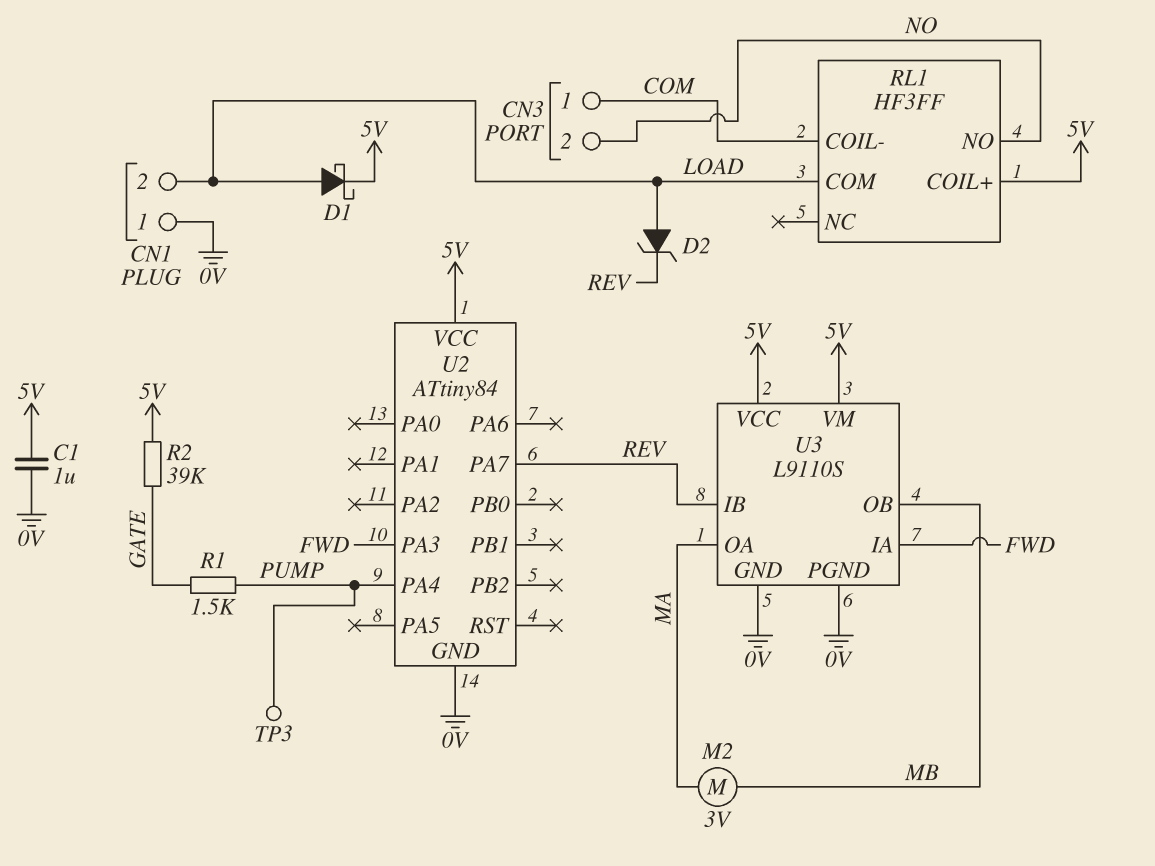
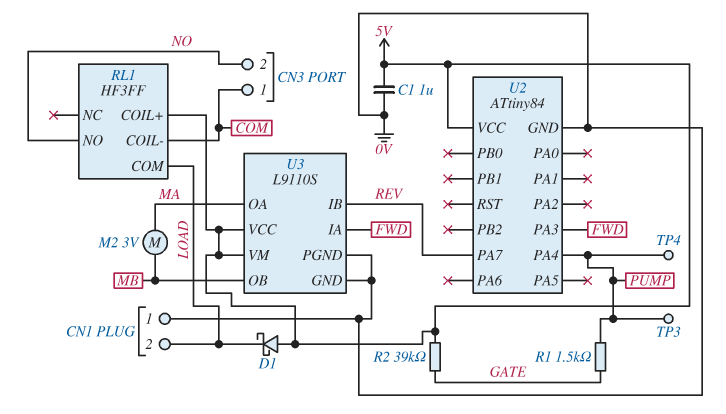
D1: schottky (A LOAD, K 5V) -> schottky (A 5V, K LOAD)
D2: zener (A LOAD, K REV) -> none
TP4: none -> test point (PUMP)

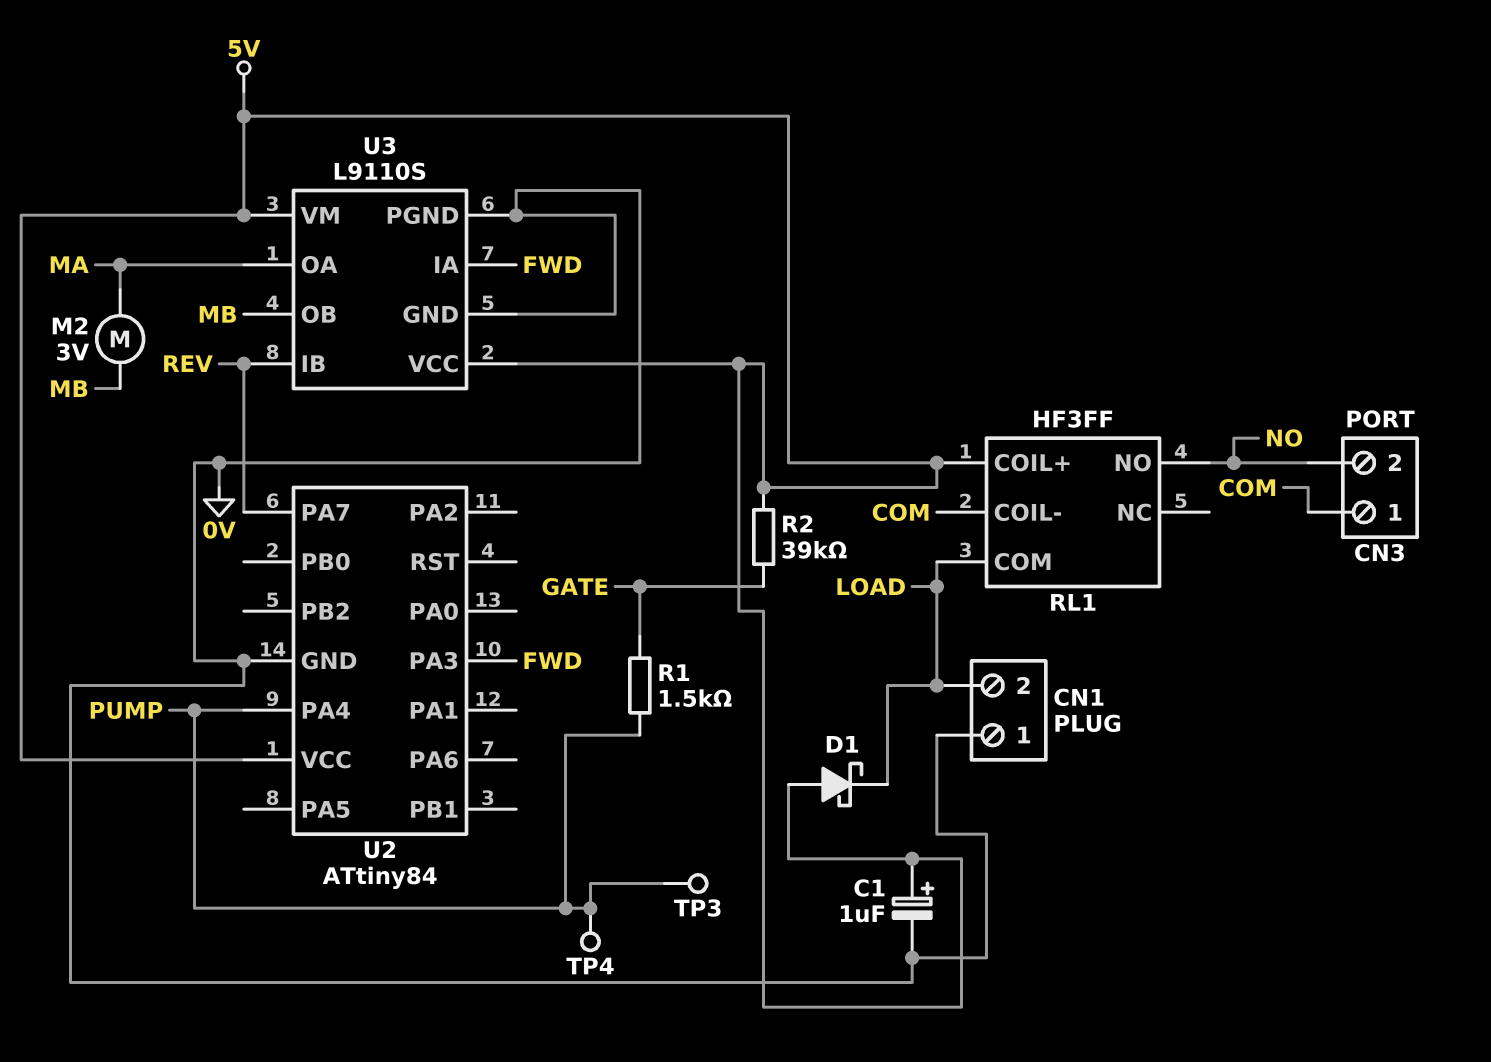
C1: 1uF (0V, 5V) -> 1uF (plus 5V, minus 0V)

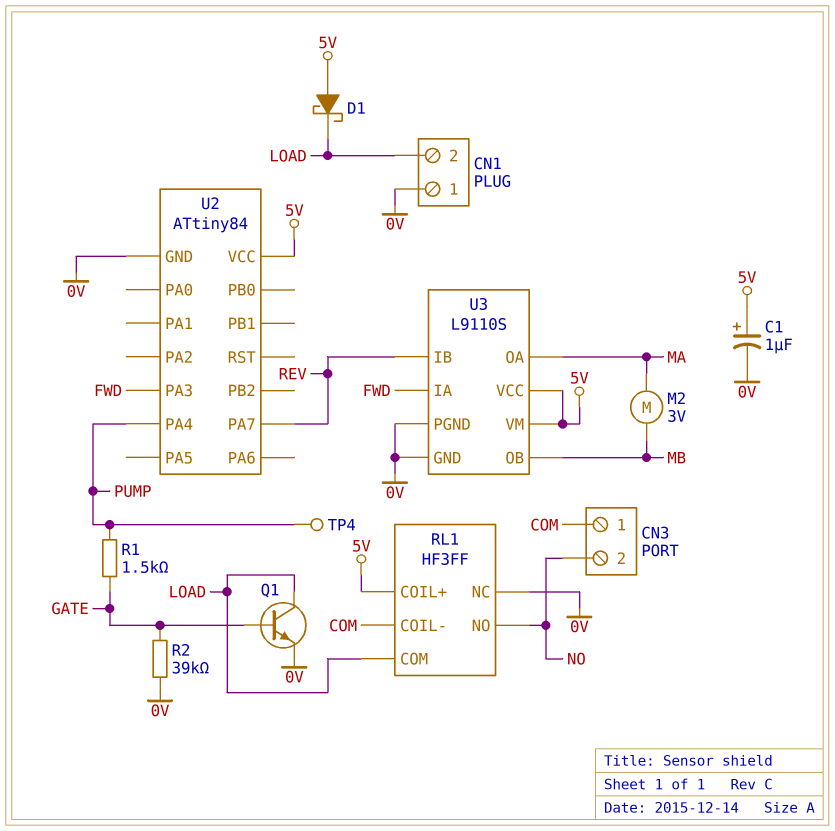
Q1: none -> NPN (B GATE, C LOAD, E 0V)
R2: 39k (5V, GATE) -> 39k (0V, GATE)
RL1 pin NC: none -> 0V
TP3: test point (PUMP) -> none

